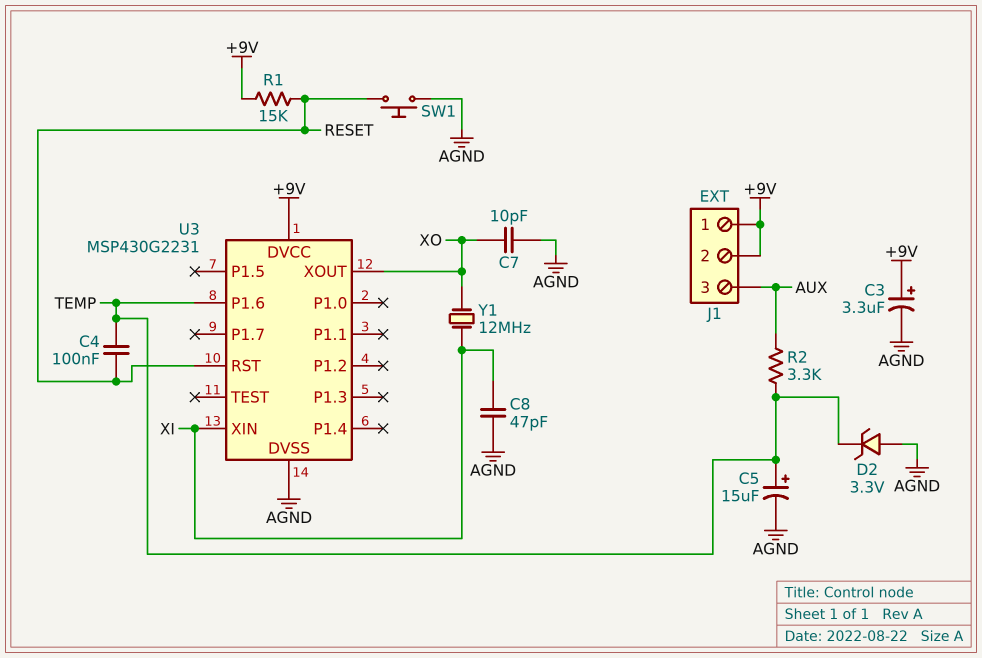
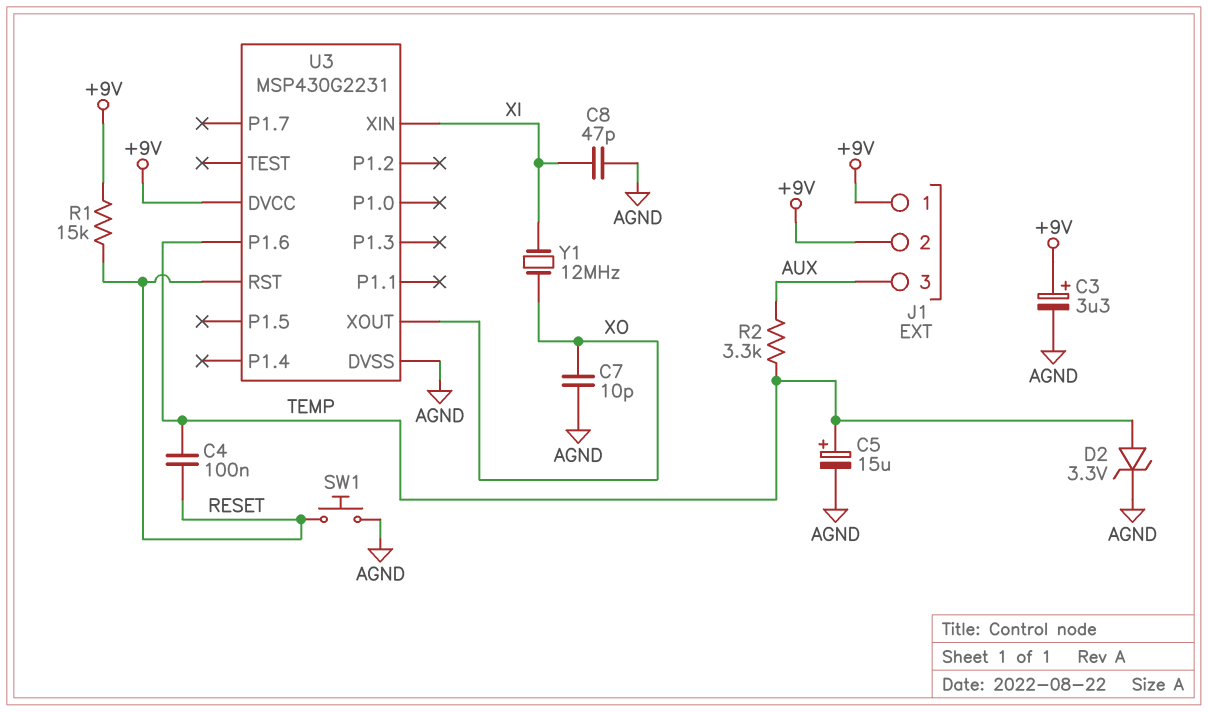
D2: zener 3.3V (A AGND, K TEMP) -> zener 3.3V (A TEMP, K AGND)

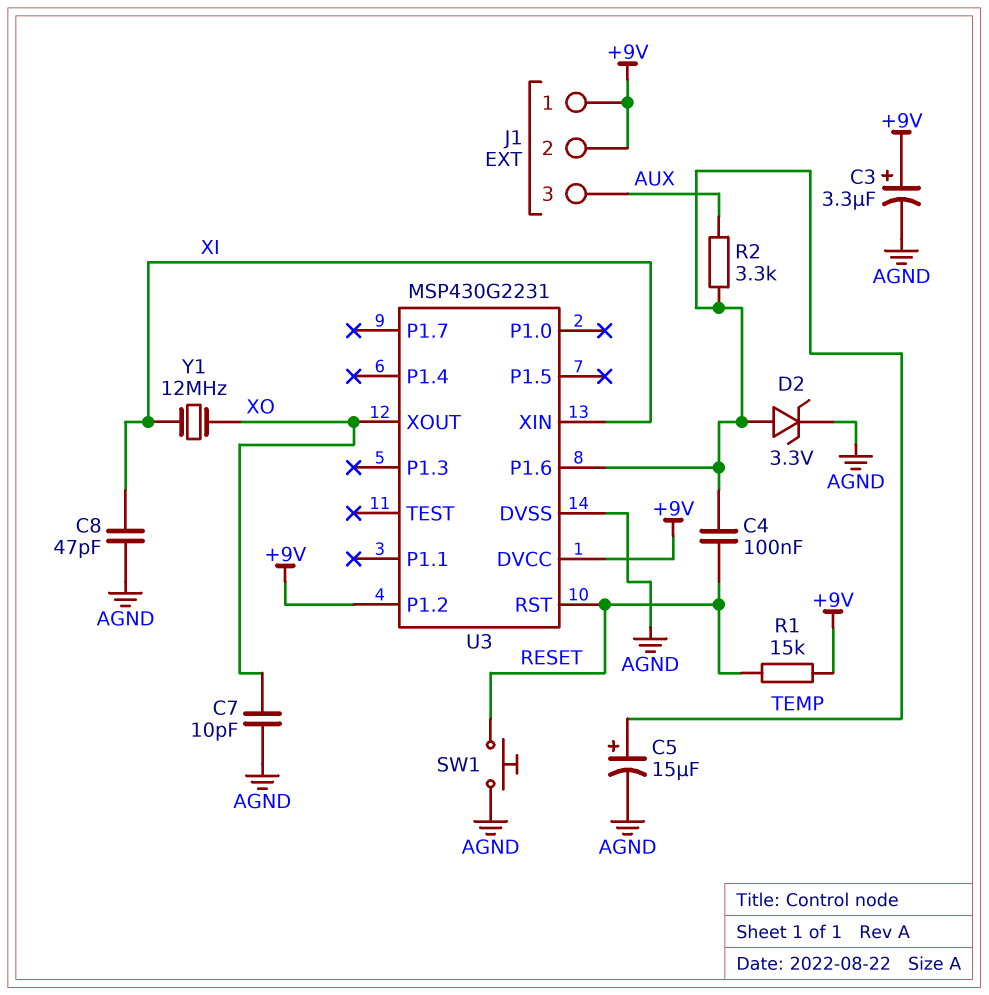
U3 pin P1.2: none -> +9V

